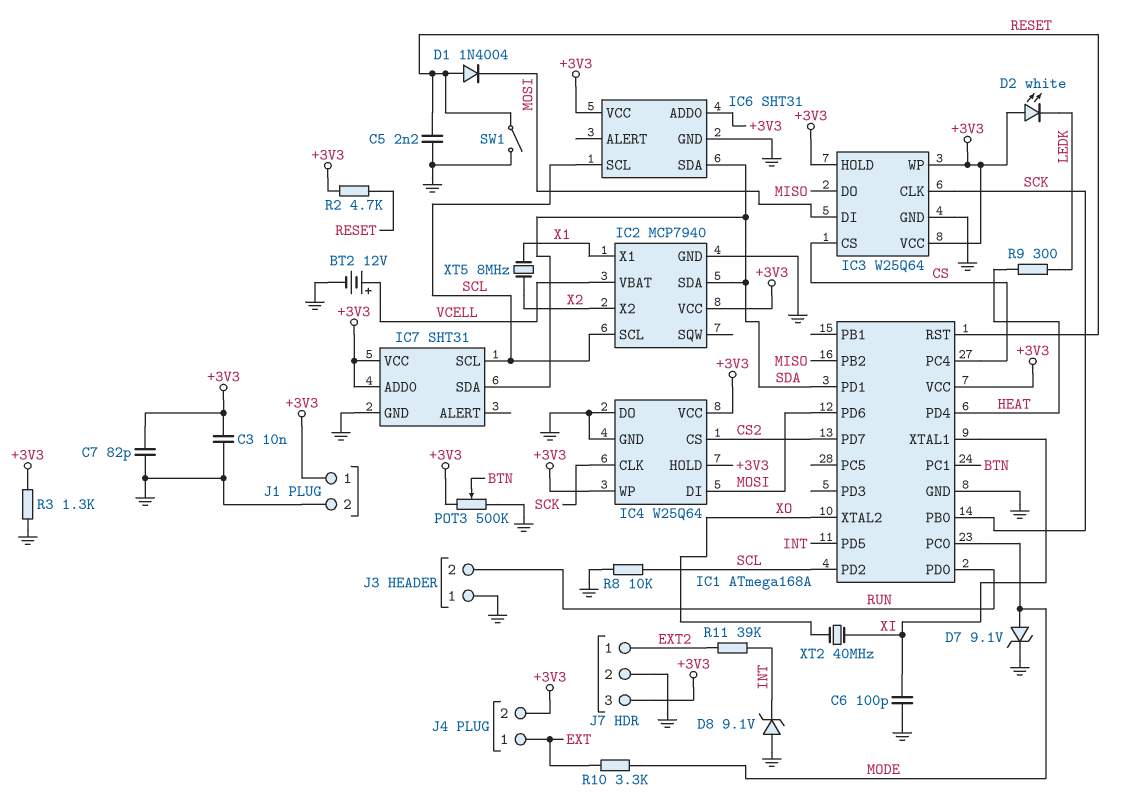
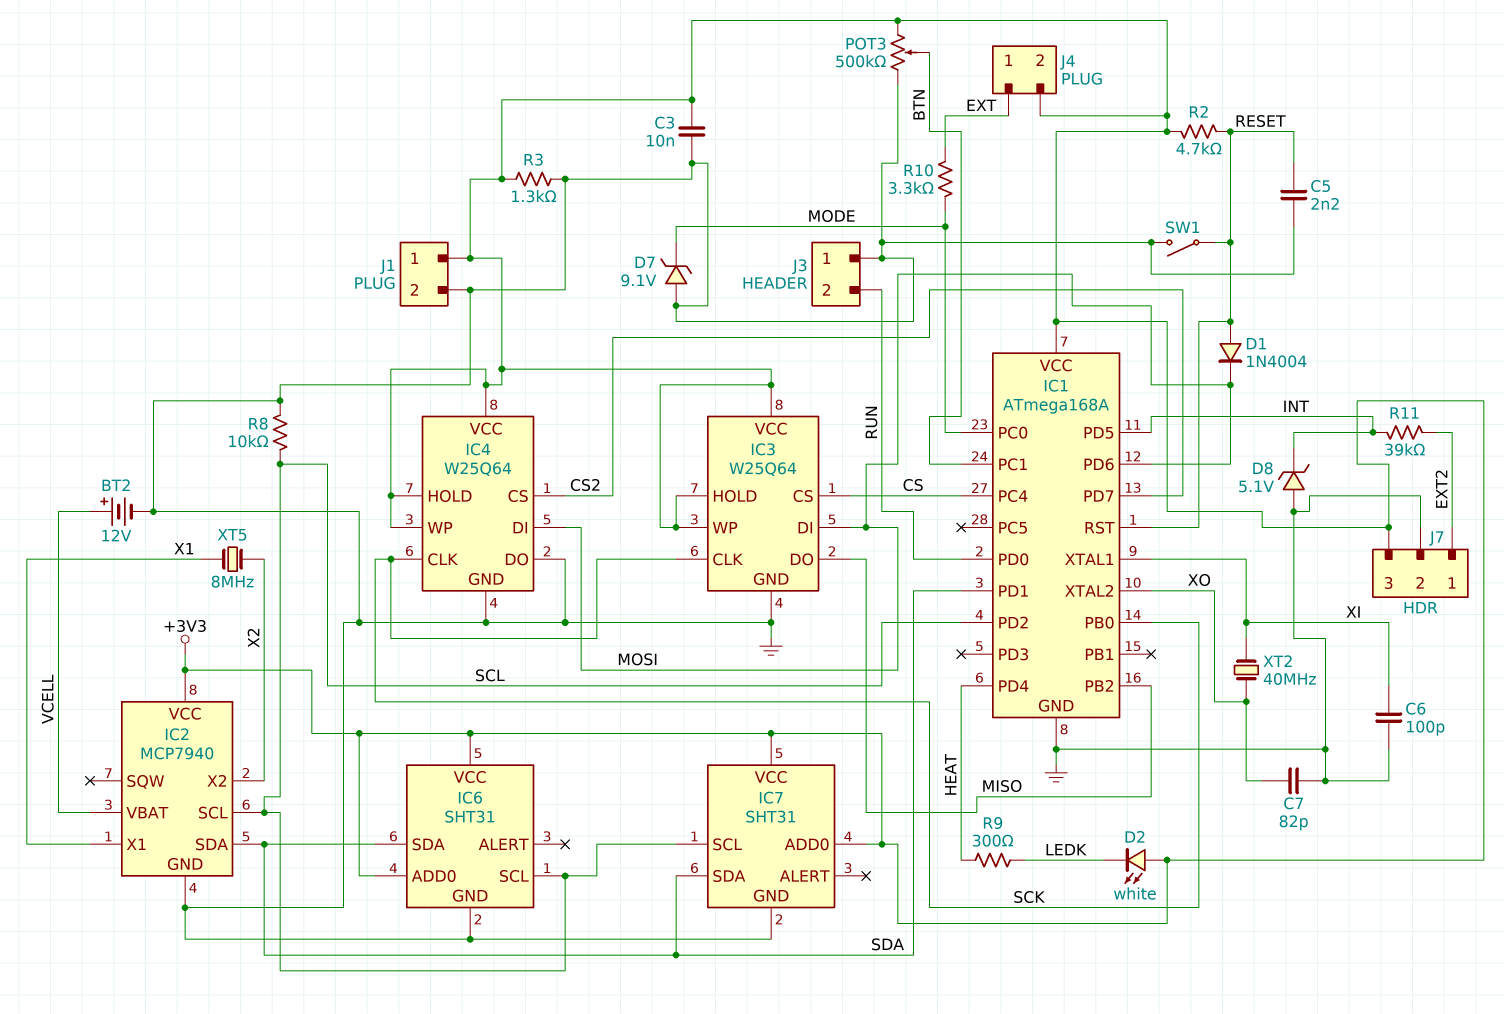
C7: 82pF (+3V3, GND) -> 82pF (GND, XO)
D7: zener 9.1V (A MODE, K GND) -> zener 9.1V (A GND, K MODE)
D8: zener 9.1V (A GND, K INT) -> zener 5.1V (A GND, K INT)

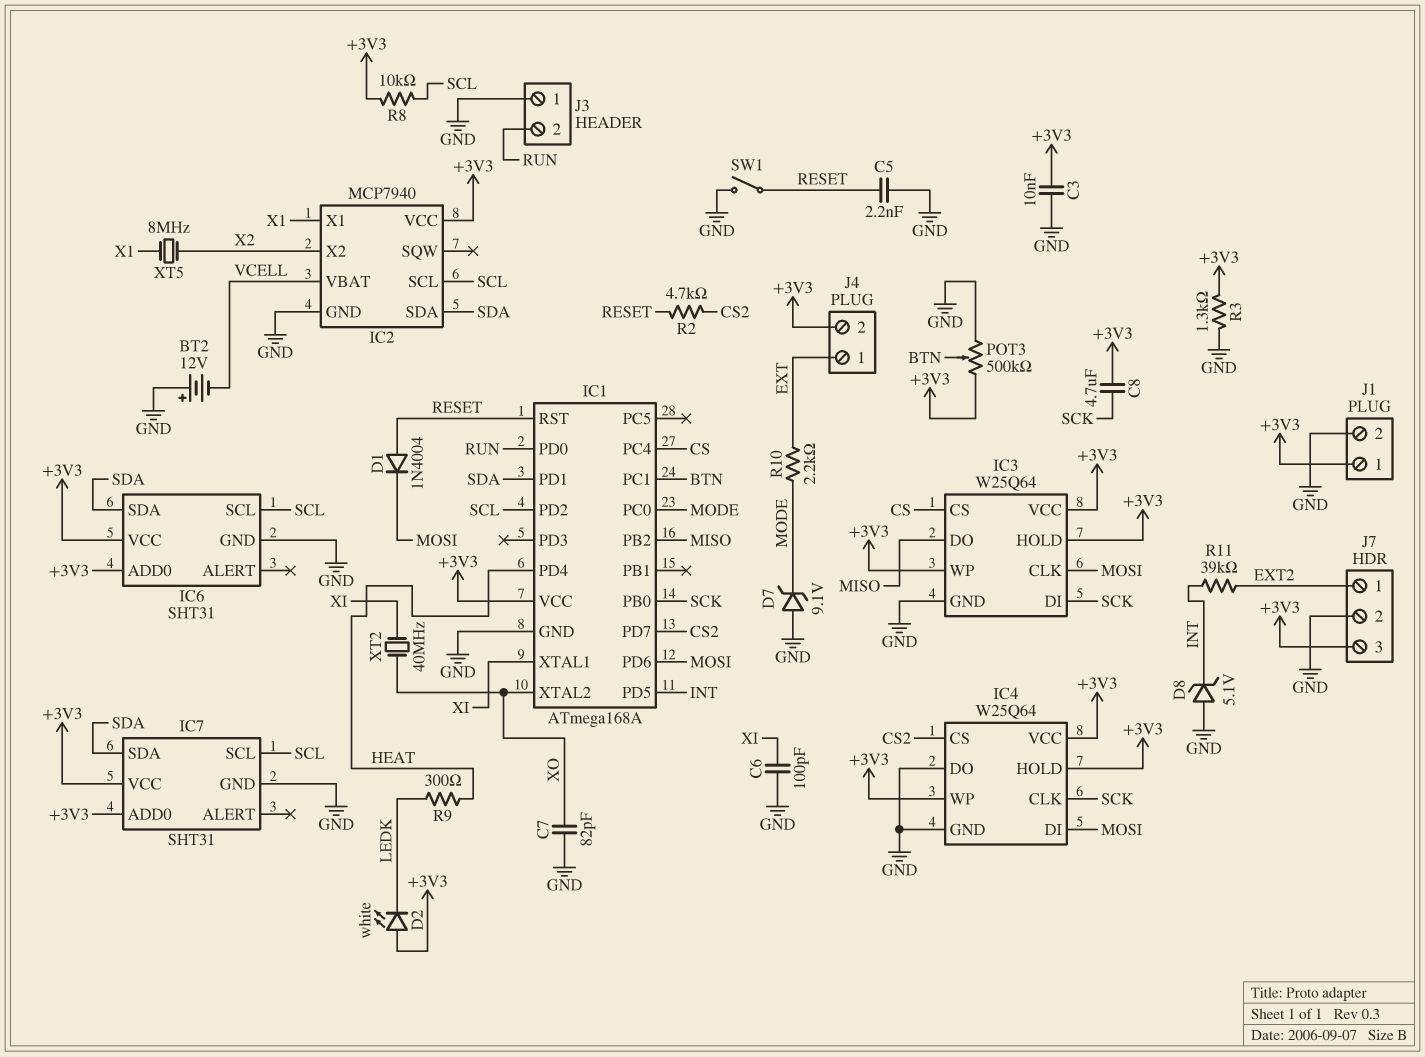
BT2: 12V (plus VCELL, minus GND) -> 12V (plus GND, minus VCELL)
C8: none -> 4.7uF (+3V3, SCK)
IC3 pin CLK: SCK -> MOSI
IC3 pin DI: MOSI -> SCK
R2: 4.7k (+3V3, RESET) -> 4.7k (CS2, RESET)
R8: 10k (GND, SCL) -> 10k (+3V3, SCL)
R10: 3.3k (EXT, MODE) -> 2.2k (EXT, MODE)

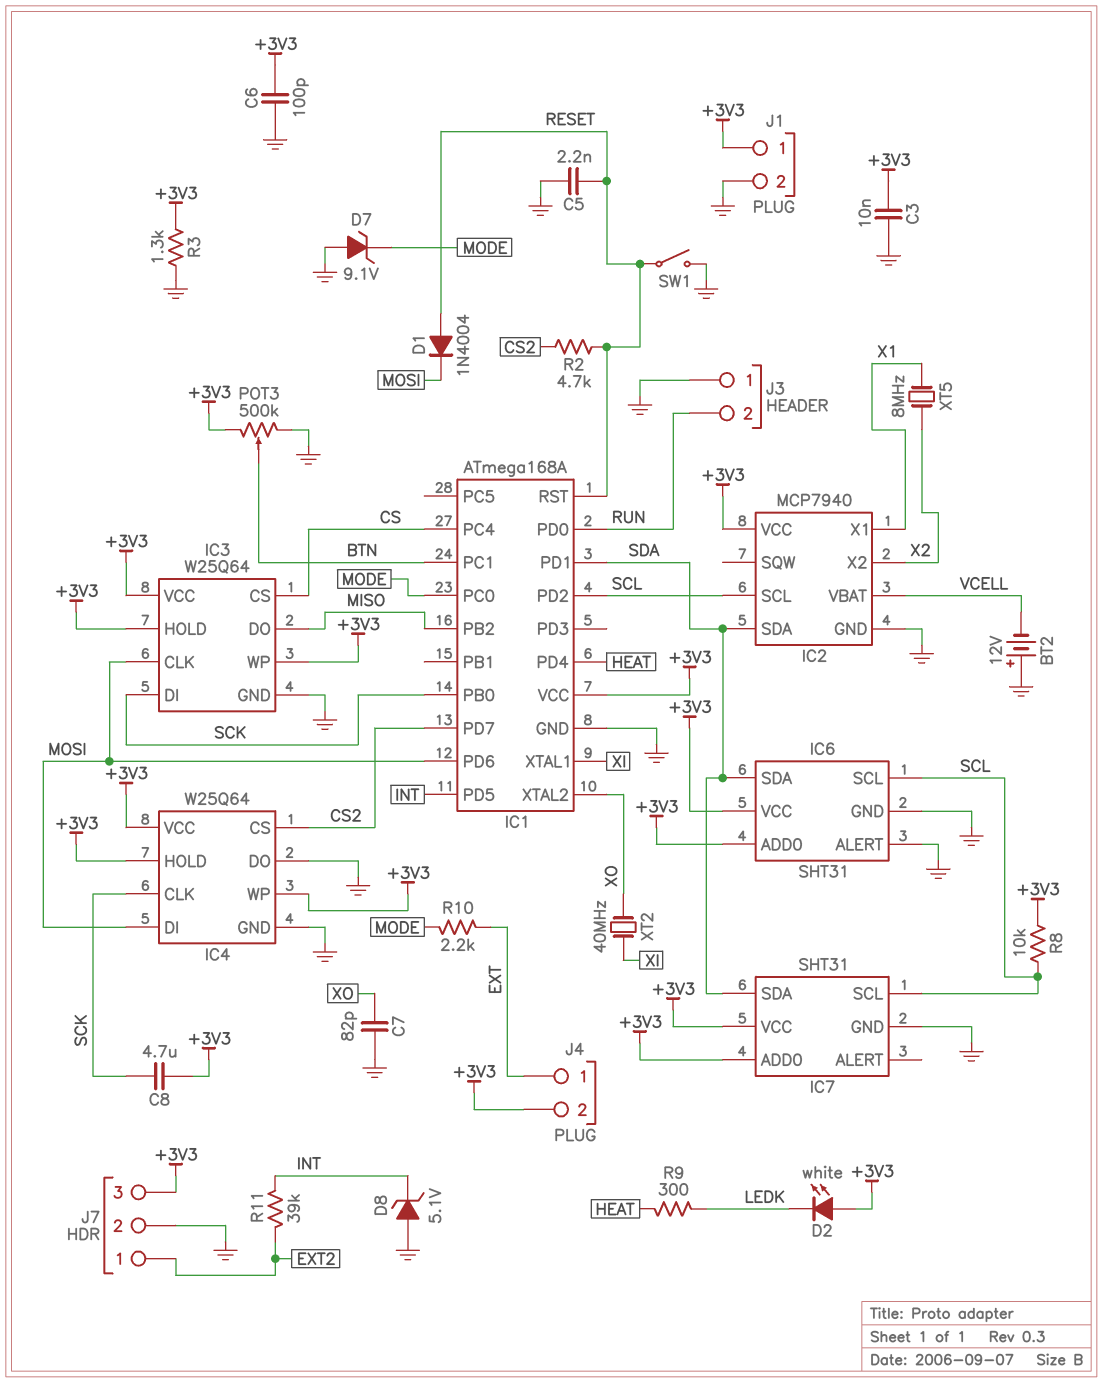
C6: 100pF (GND, XI) -> 100pF (+3V3, GND)
IC6 pin ALERT: none -> GND

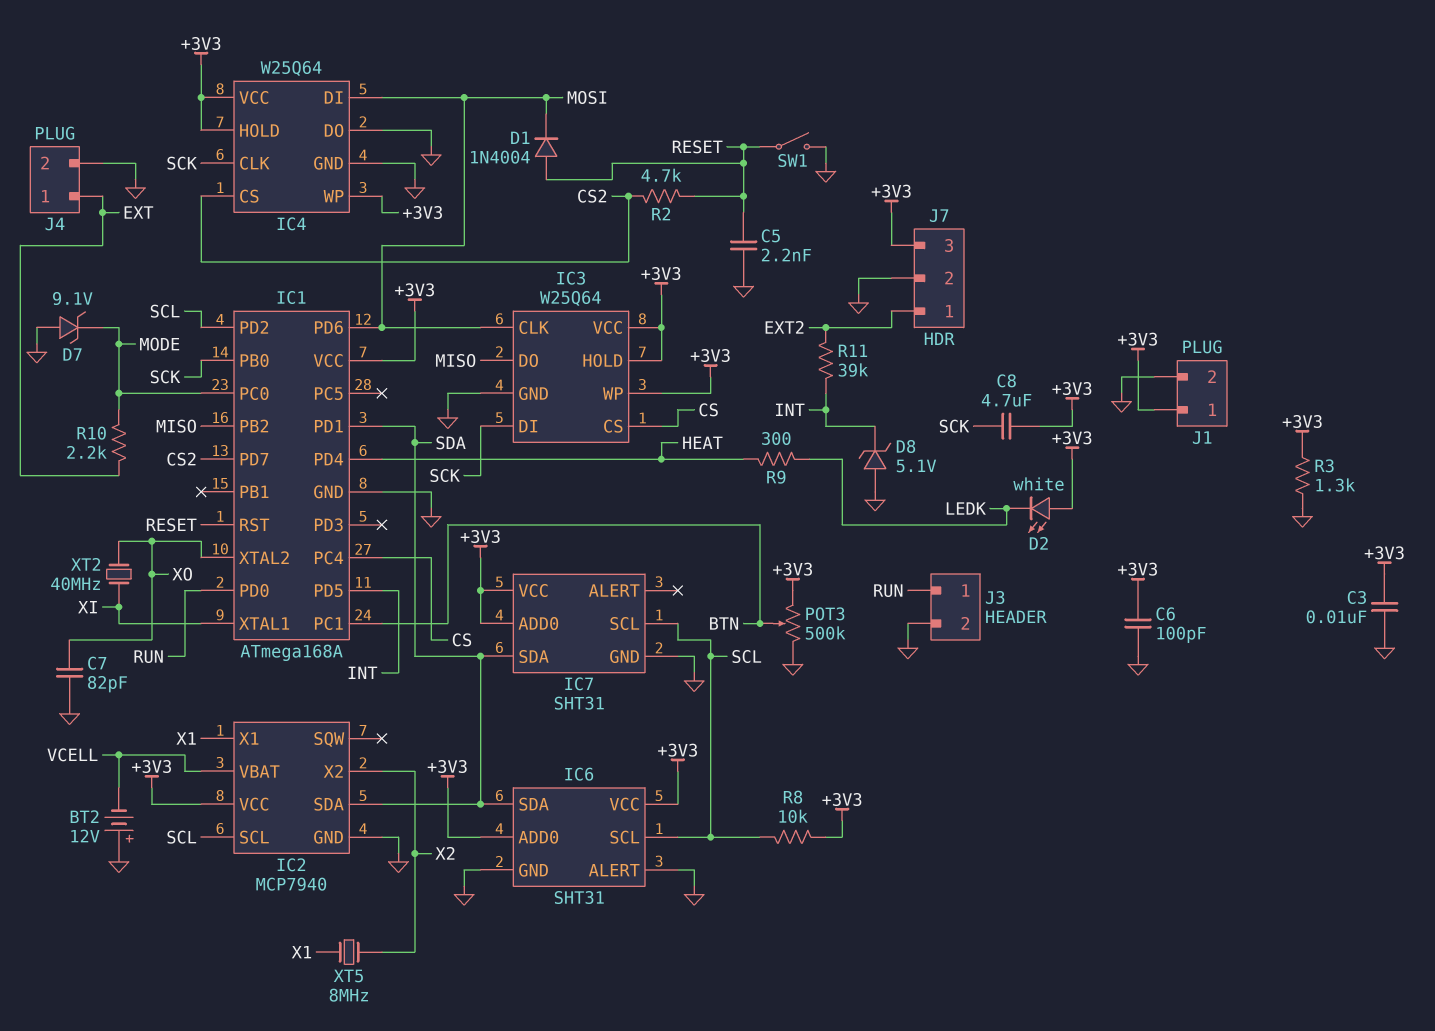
J3 pin 1: GND -> RUN
J3 pin 2: RUN -> GND
J4 pin 2: +3V3 -> GND

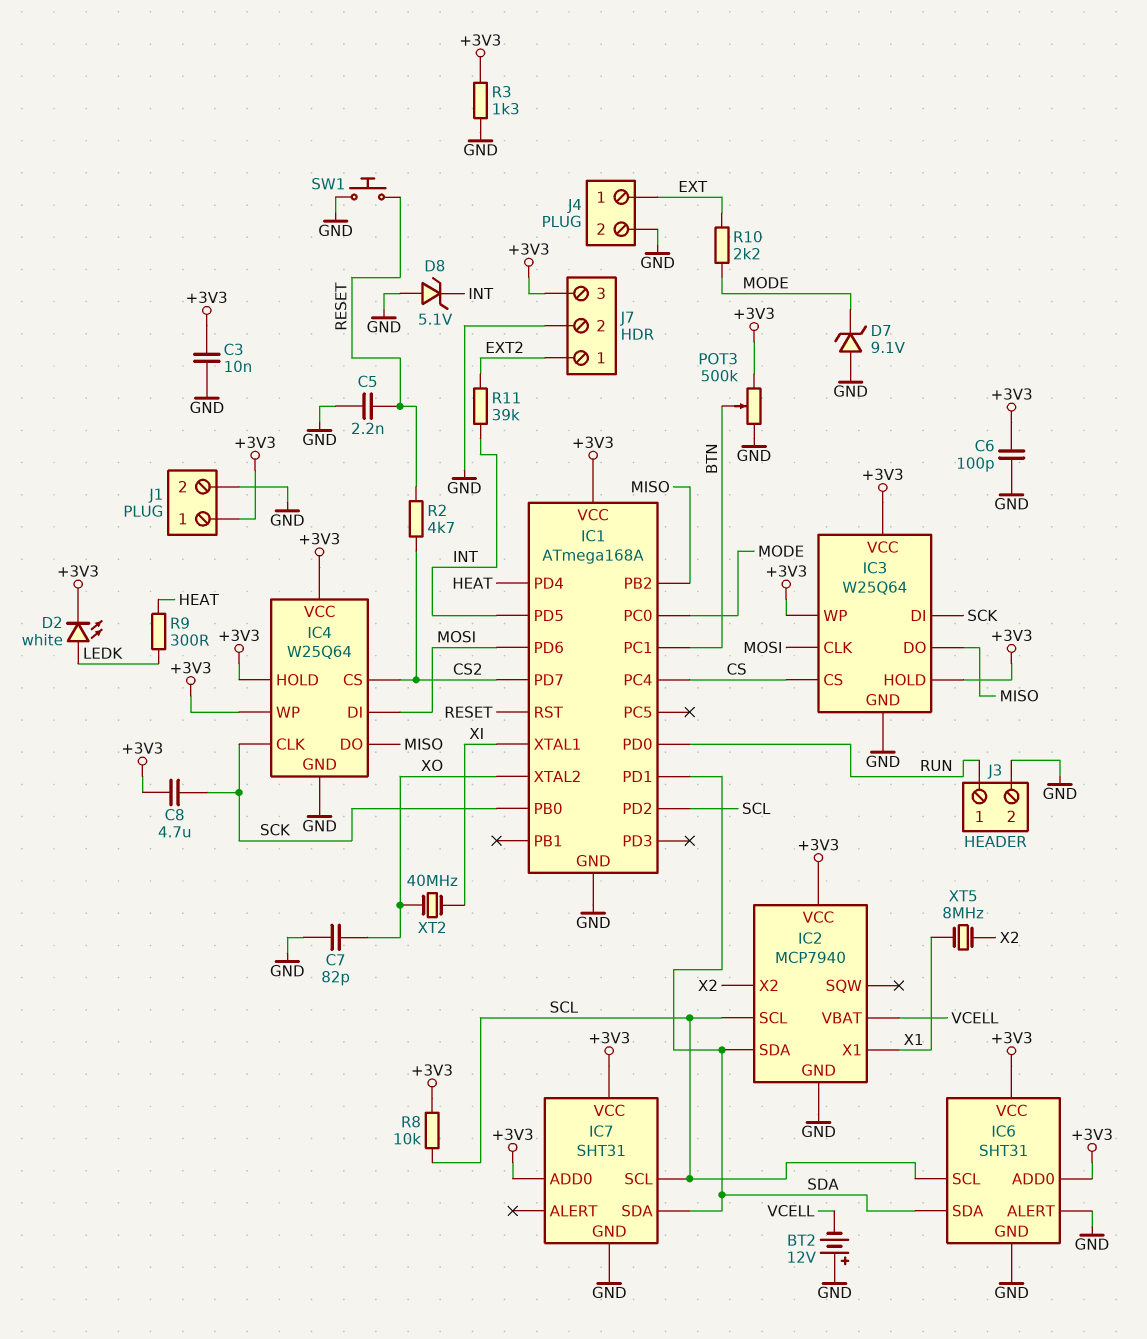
D1: diode 1N4004 (A RESET, K MOSI) -> none
D2: LED white (A +3V3, K LEDK) -> LED white (A LEDK, K +3V3)
IC4 pin DO: GND -> MISO
SW1: switch (GND, RESET) -> button (GND, RESET)

